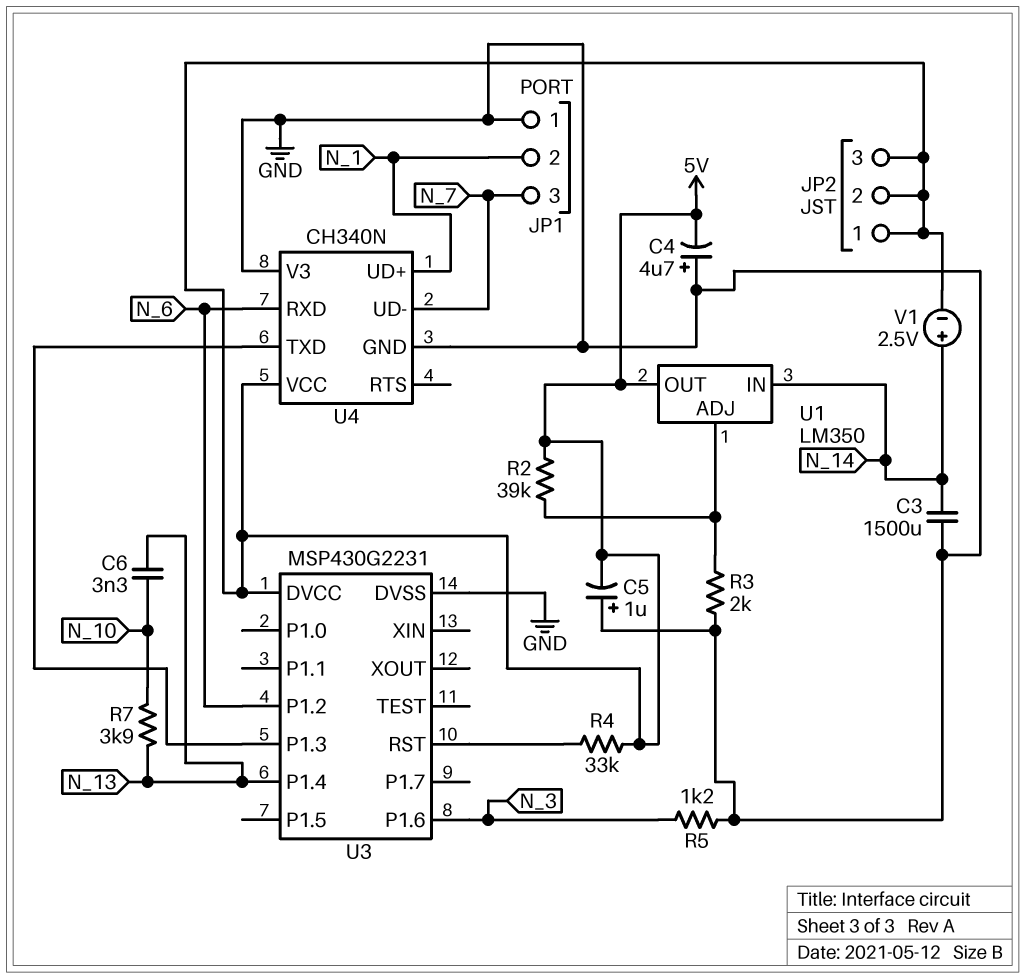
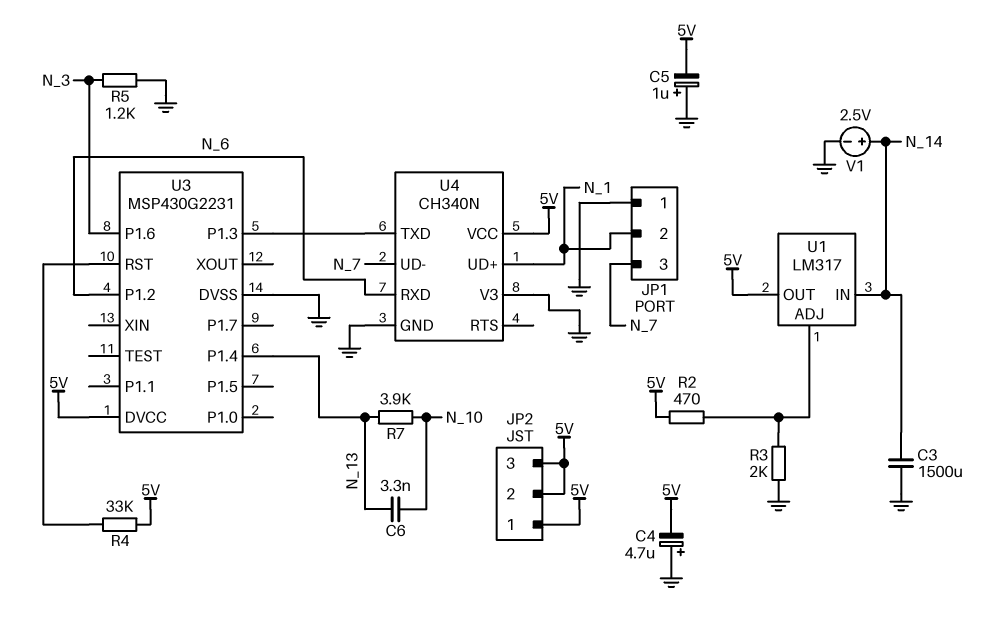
R2: 39k (5V, U1/ADJ) -> 470 (5V, U1/ADJ)
U1: LM350 -> LM317
V1: 2.5V (plus N_14, minus 5V) -> 2.5V (plus N_14, minus GND)

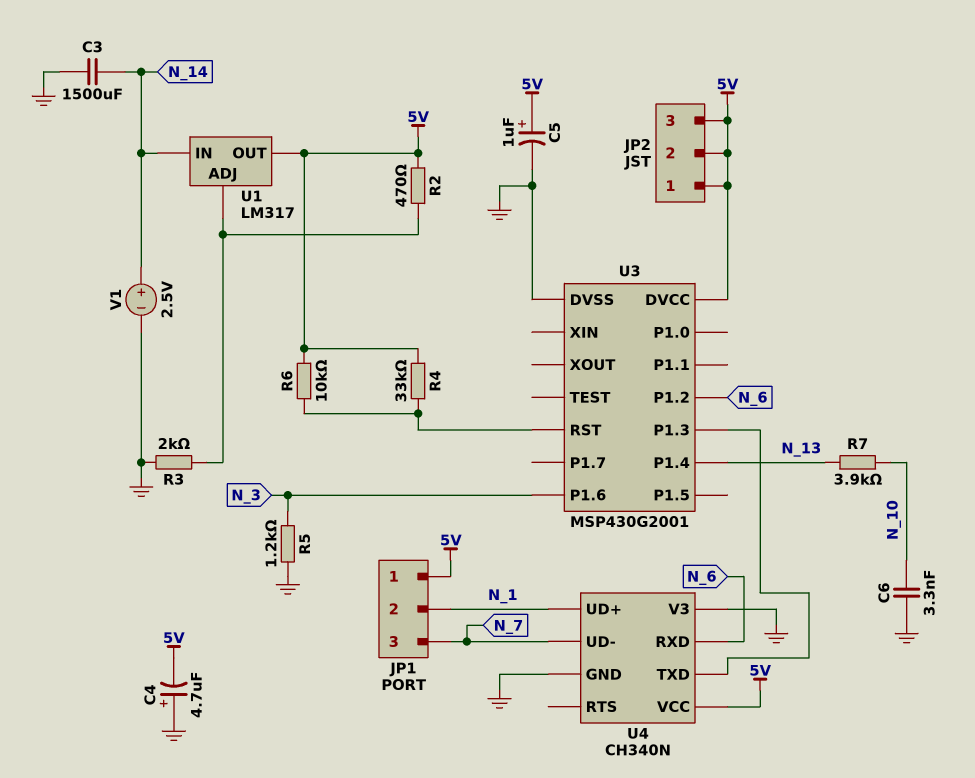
C5: 1uF (plus GND, minus 5V) -> 1uF (plus 5V, minus GND)
C6: 3.3nF (N_10, N_13) -> 3.3nF (GND, N_10)
JP1 pin 1: GND -> 5V
R6: none -> 10k (5V, U3/RST)
U3: MSP430G2231 -> MSP430G2001

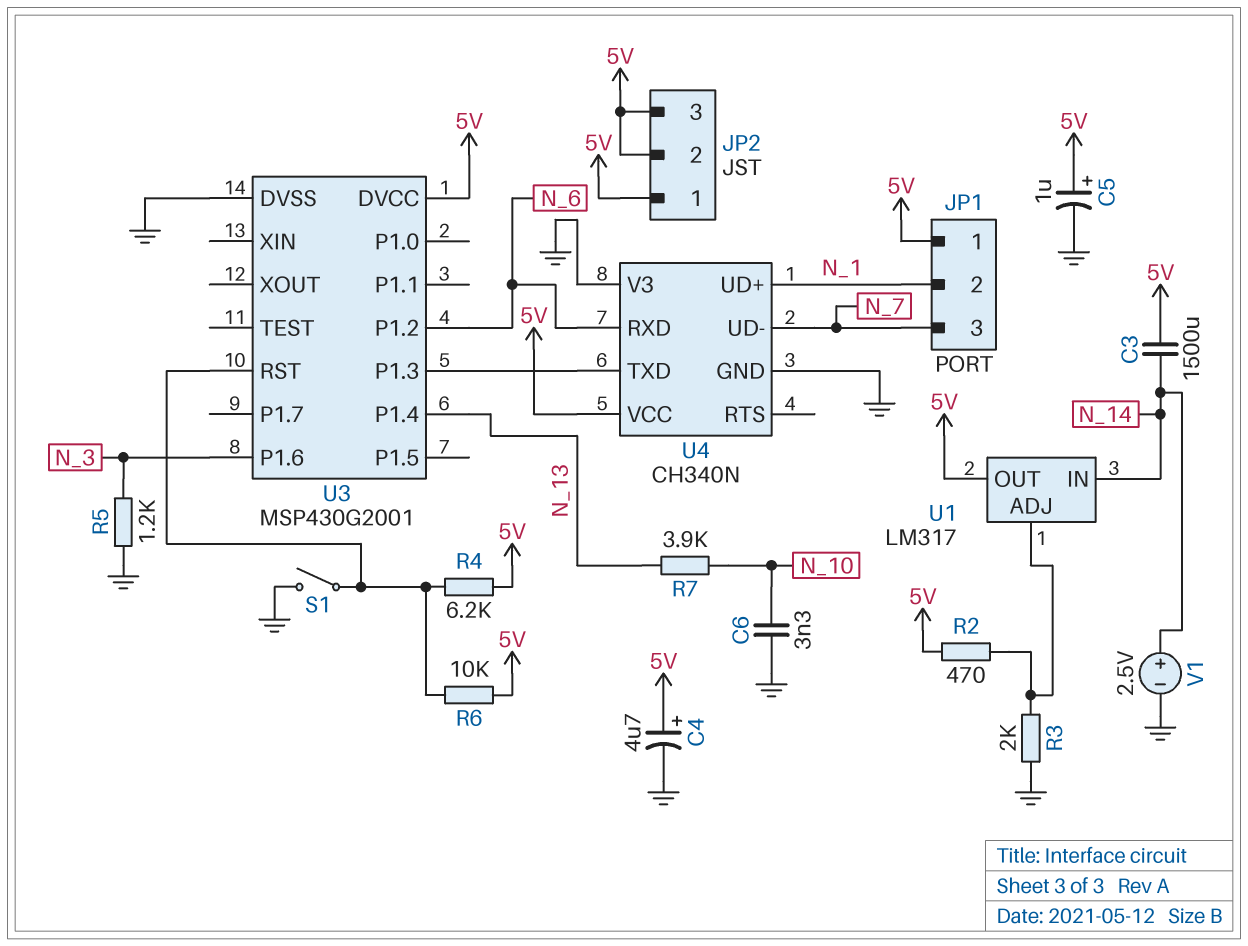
C3: 1500uF (GND, N_14) -> 1500uF (5V, N_14)
C4: 4.7uF (plus GND, minus 5V) -> 4.7uF (plus 5V, minus GND)
R4: 33k (5V, U3/RST) -> 6.2k (5V, U3/RST)
S1: none -> switch (GND, U3/RST)

